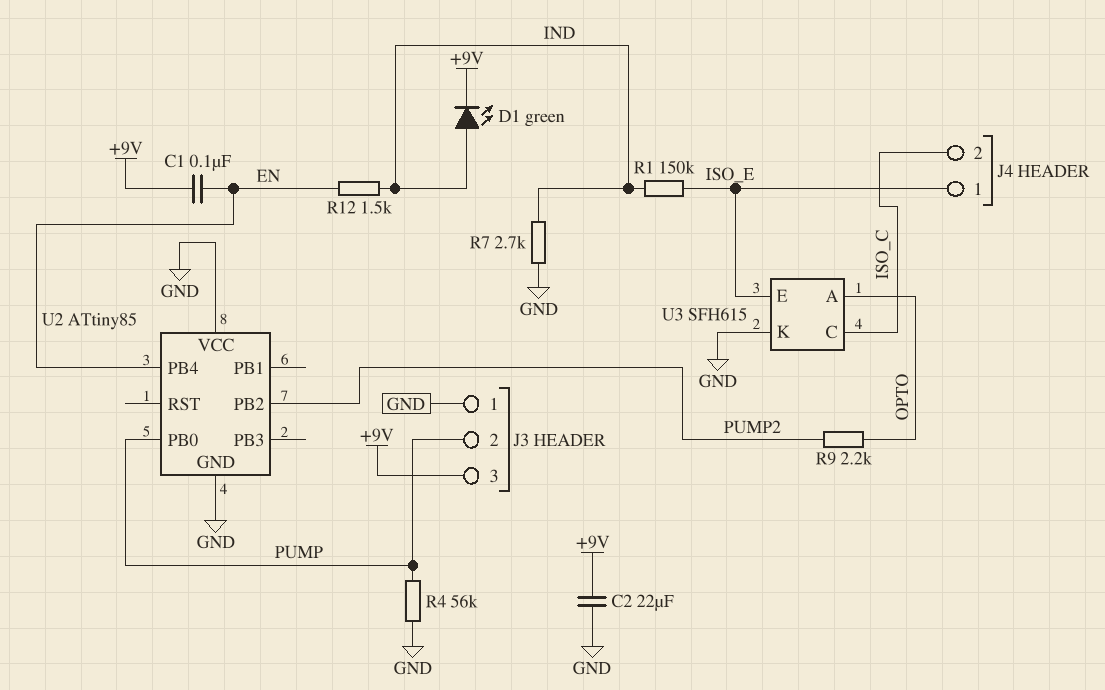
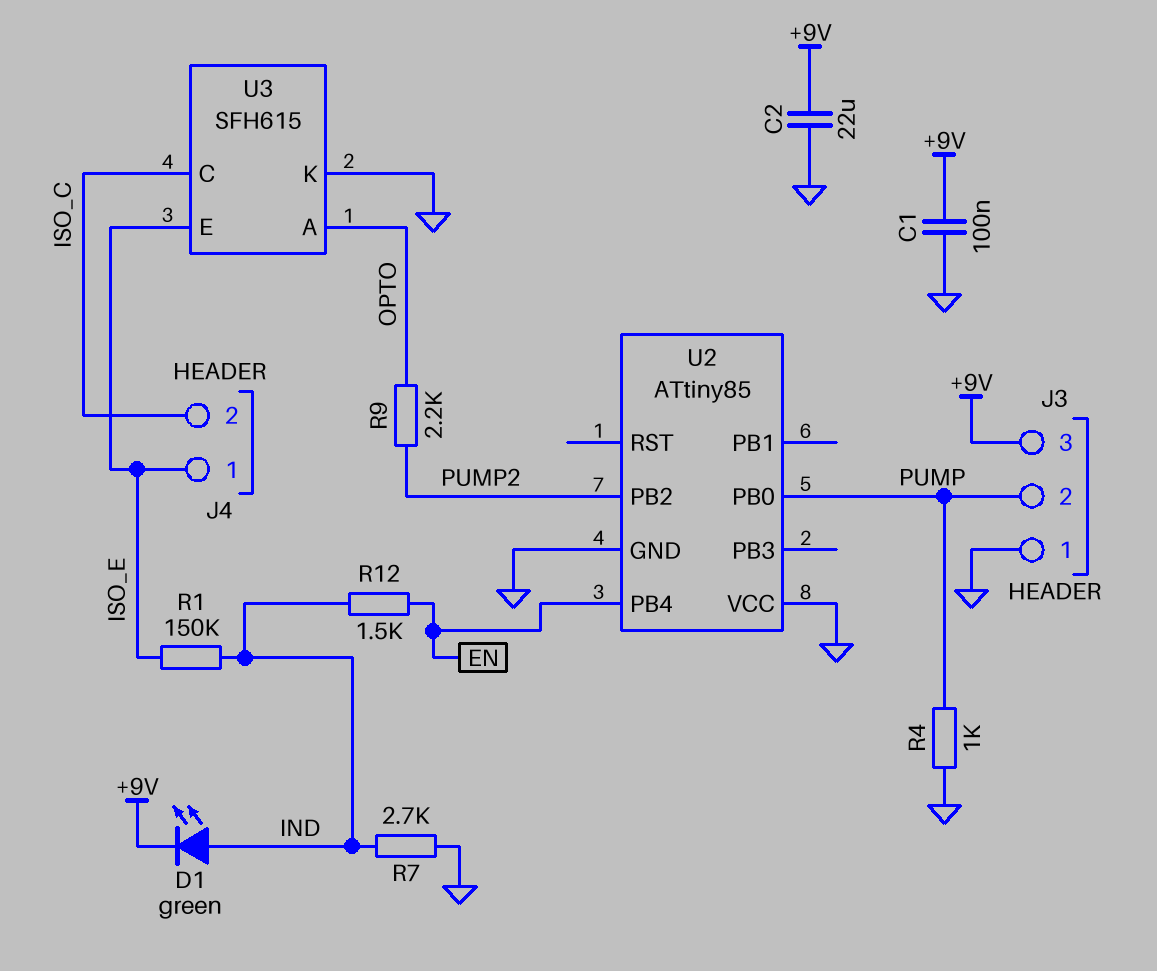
C1: 100nF (+9V, EN) -> 100nF (+9V, GND)
R4: 56k (GND, PUMP) -> 1k (GND, PUMP)

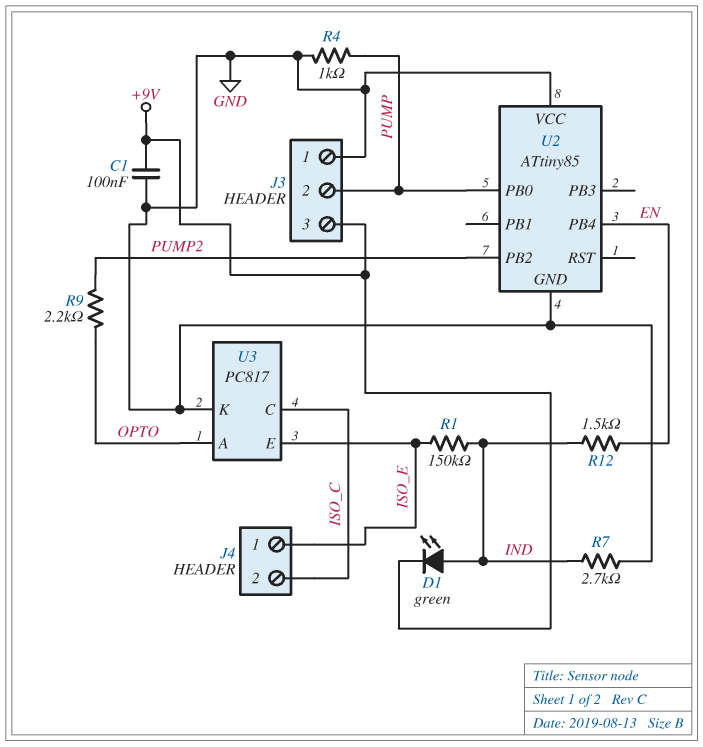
C2: 22uF (+9V, GND) -> none
U3: SFH615 -> PC817

